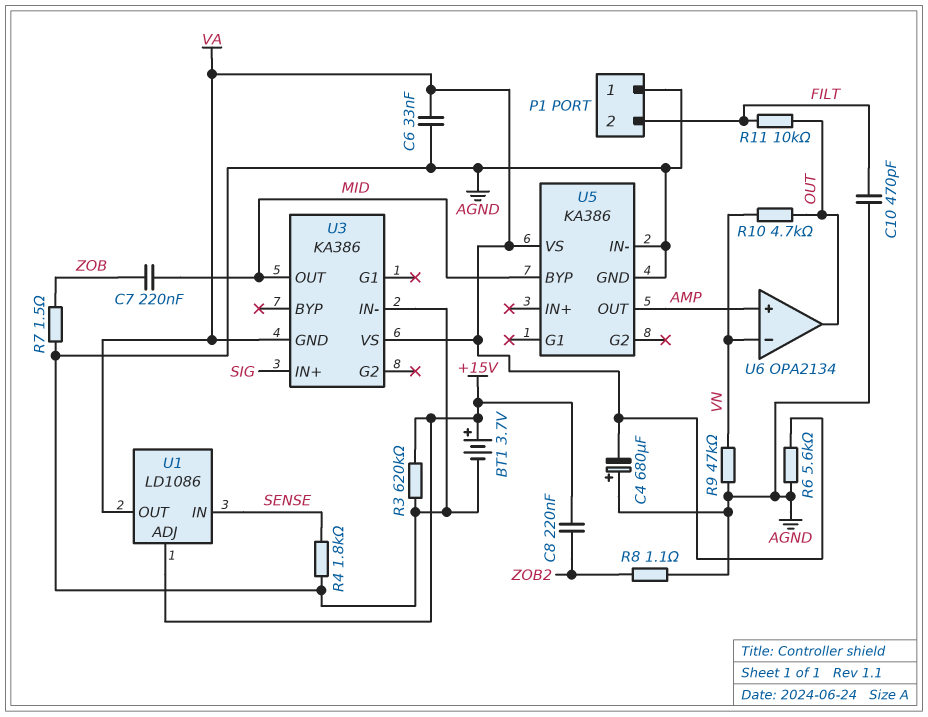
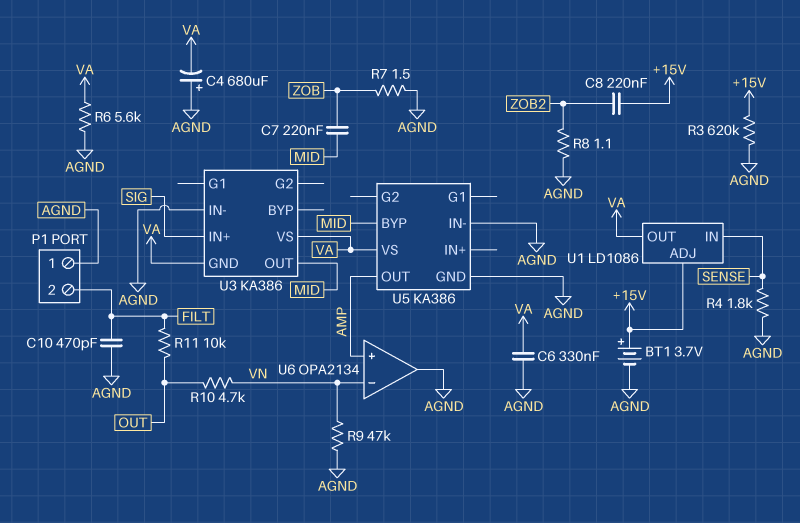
C6: 33nF (AGND, VA) -> 330nF (AGND, VA)
U6 pin out: OUT -> AGND

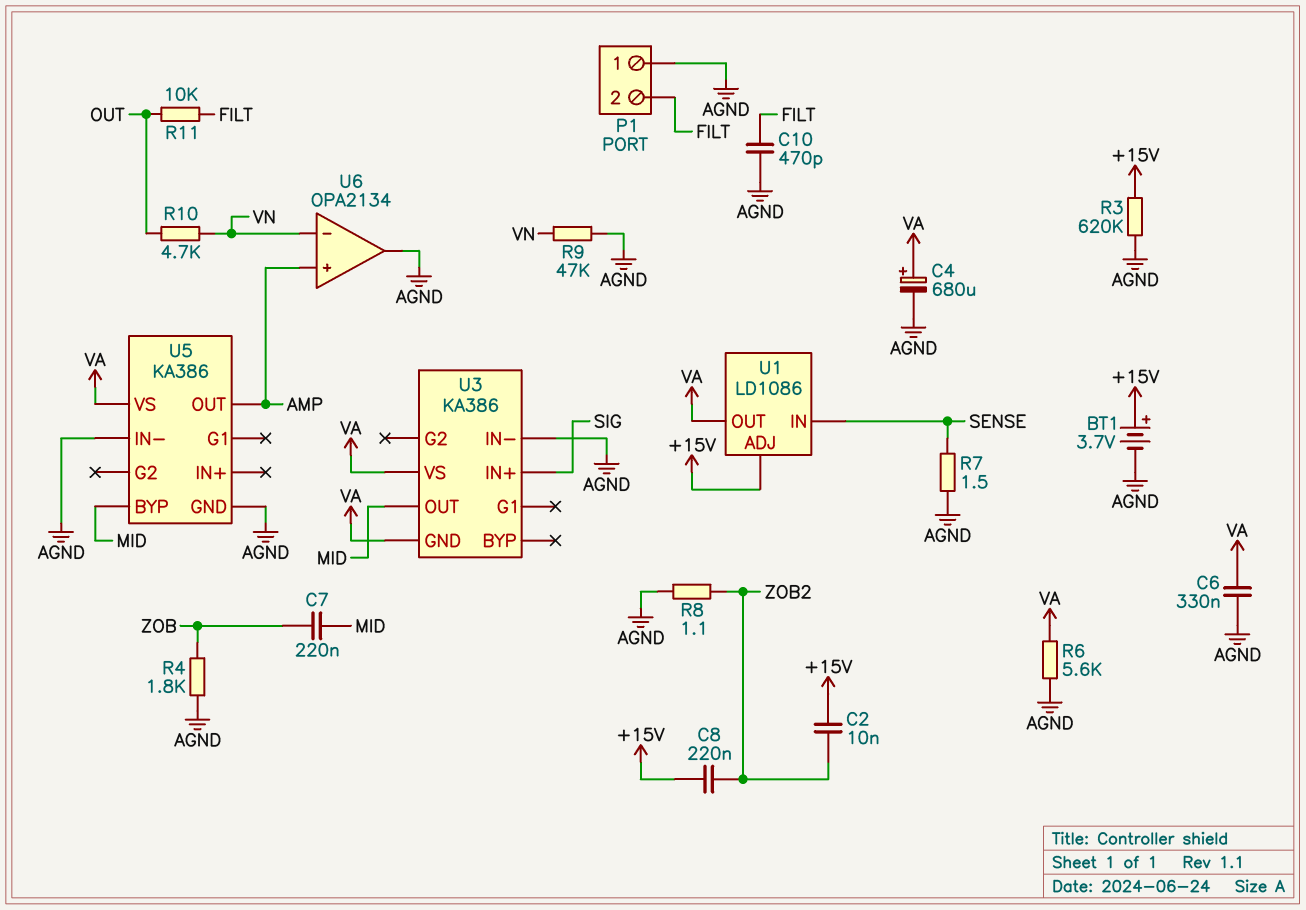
C2: none -> 10nF (+15V, ZOB2)
C4: 680uF (plus AGND, minus VA) -> 680uF (plus VA, minus AGND)
R4: 1.8k (AGND, SENSE) -> 1.8k (AGND, ZOB)
R7: 1.5 (AGND, ZOB) -> 1.5 (AGND, SENSE)

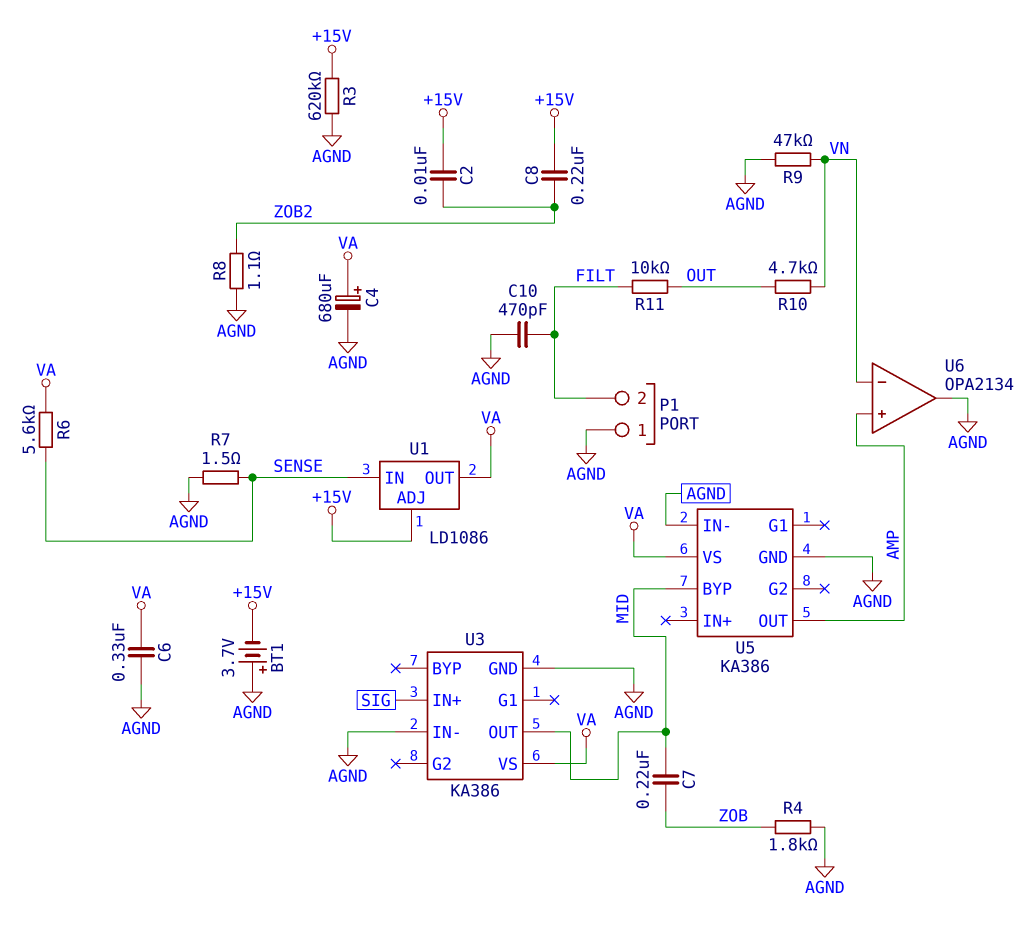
BT1: 3.7V (plus +15V, minus AGND) -> 3.7V (plus AGND, minus +15V)
R6: 5.6k (AGND, VA) -> 5.6k (SENSE, VA)
U3 pin GND: VA -> AGND

